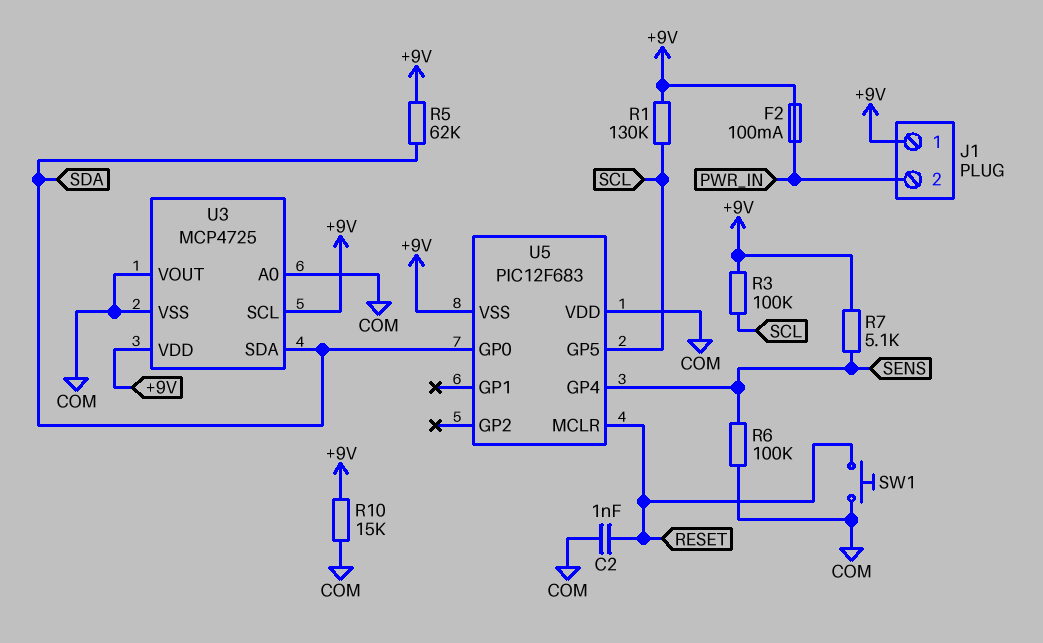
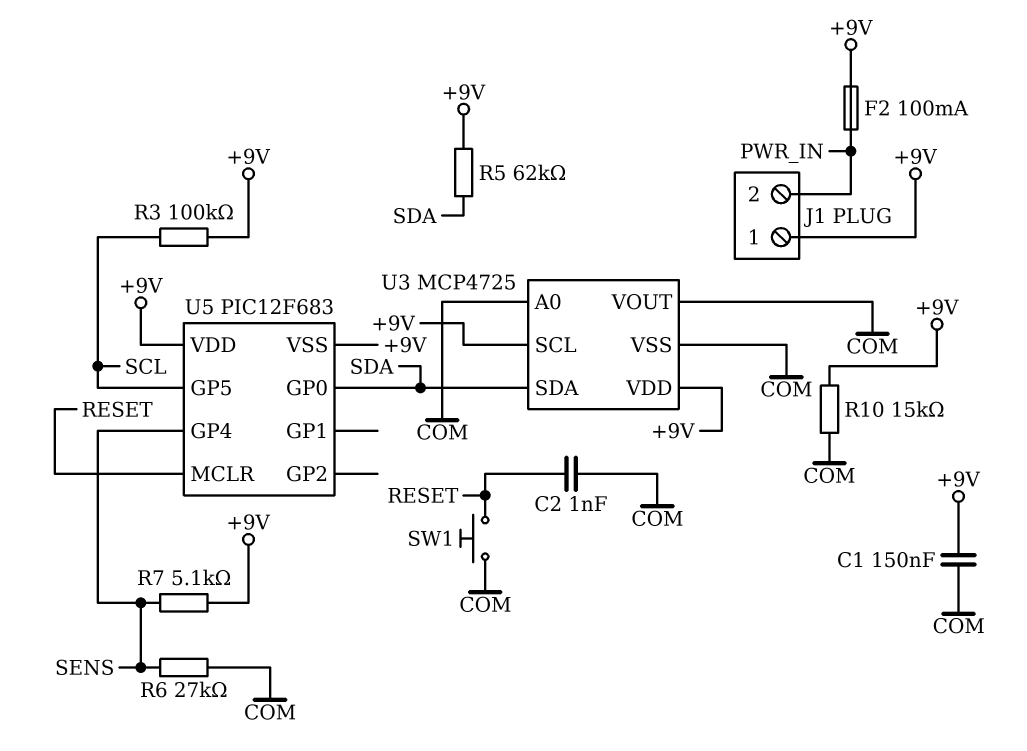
C1: none -> 150nF (+9V, COM)
R1: 130k (+9V, SCL) -> none
R6: 100k (COM, SENS) -> 27k (COM, SENS)
U5 pin VDD: COM -> +9V

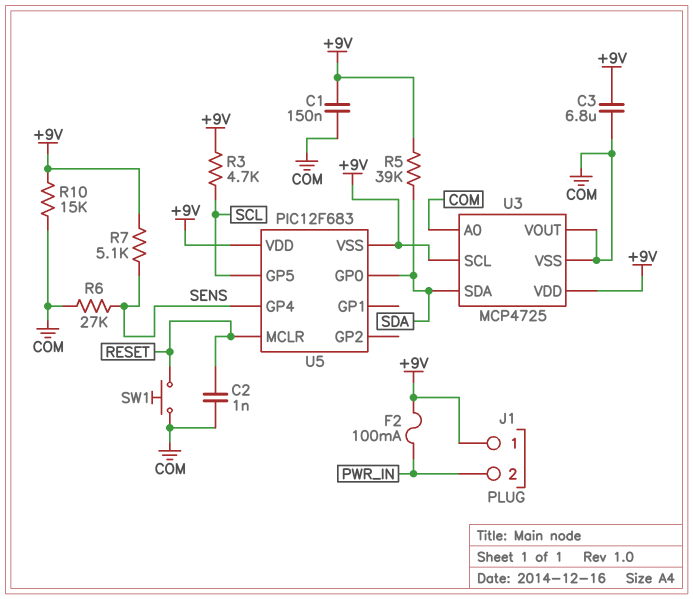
C3: none -> 6.8uF (+9V, COM)
R3: 100k (+9V, SCL) -> 4.7k (+9V, SCL)
R5: 62k (+9V, SDA) -> 39k (+9V, SDA)

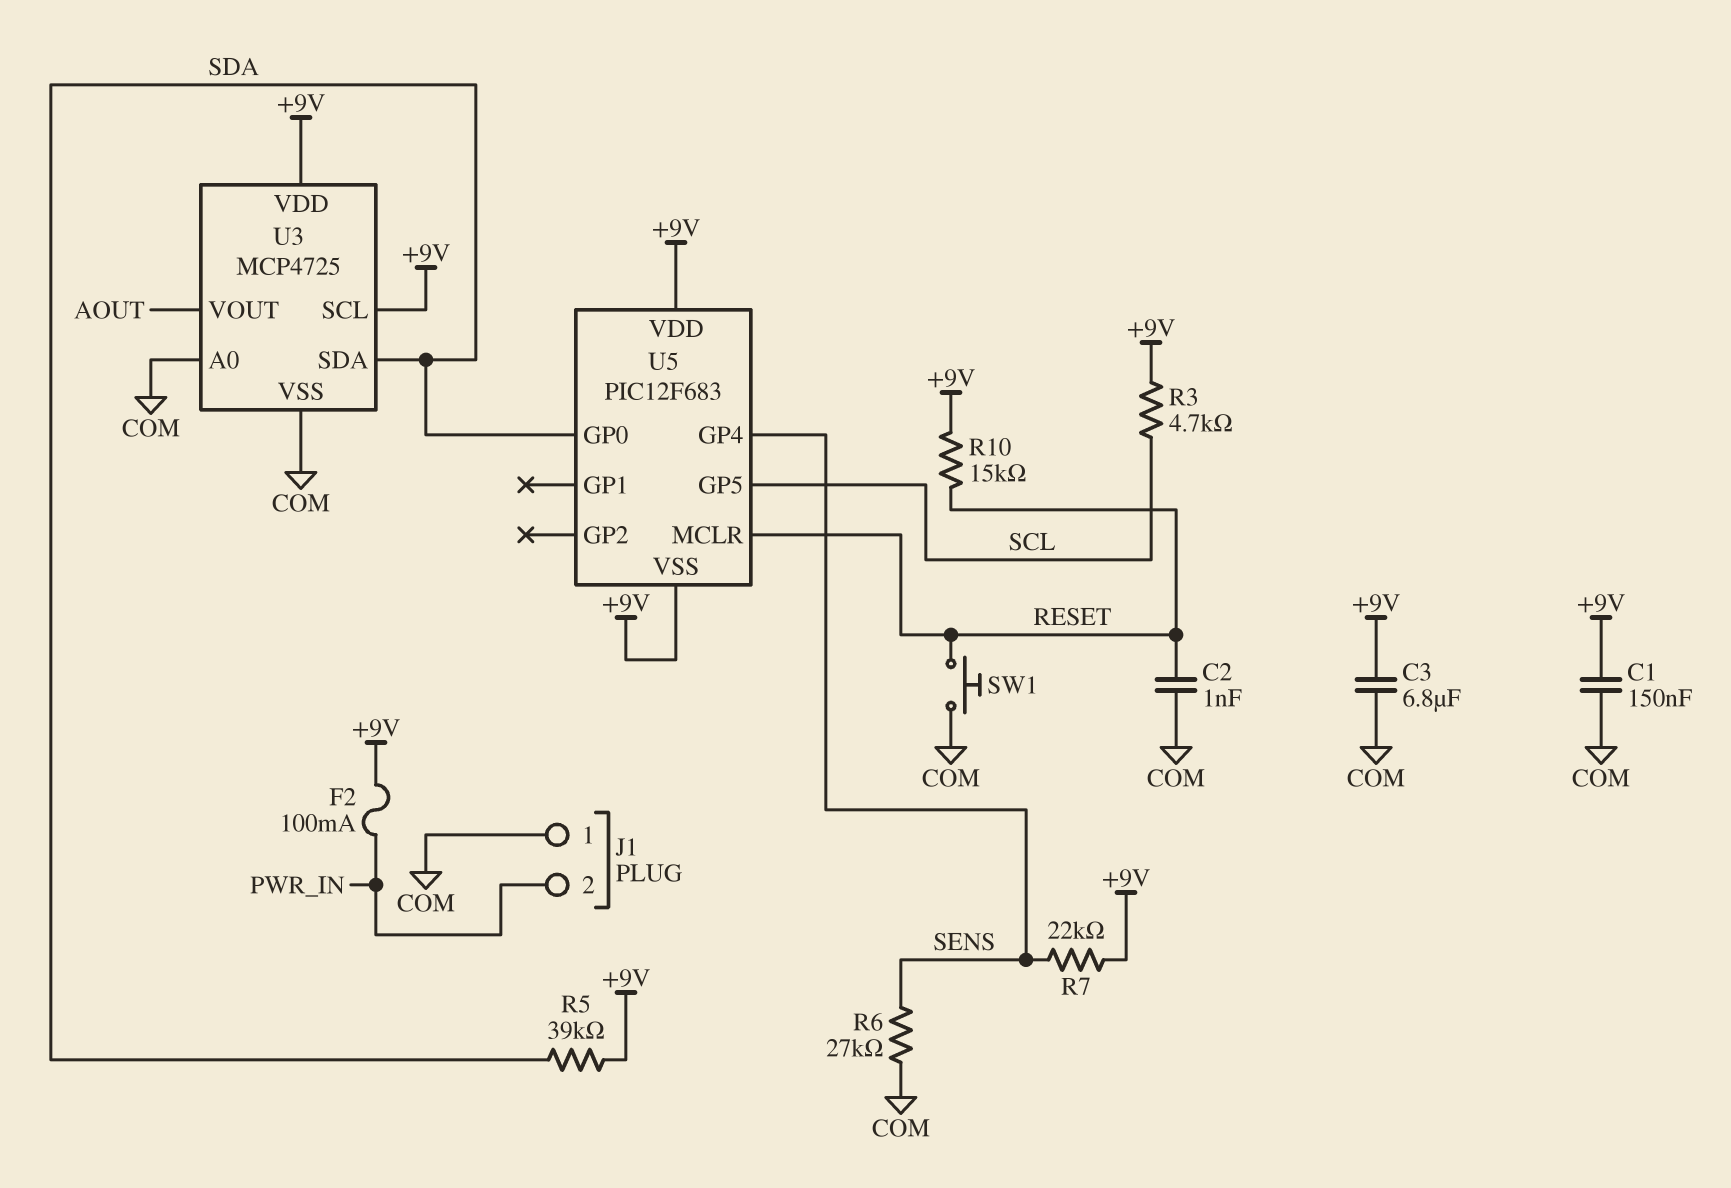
J1 pin 1: +9V -> COM
R7: 5.1k (+9V, SENS) -> 22k (+9V, SENS)
R10: 15k (+9V, COM) -> 15k (+9V, RESET)
U3 pin VOUT: COM -> AOUT

